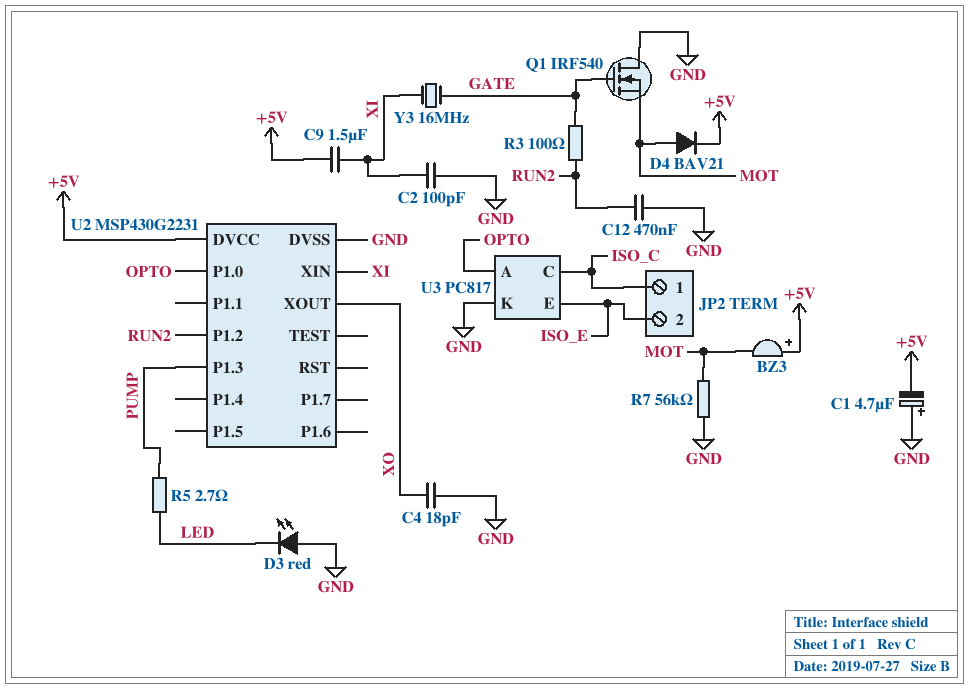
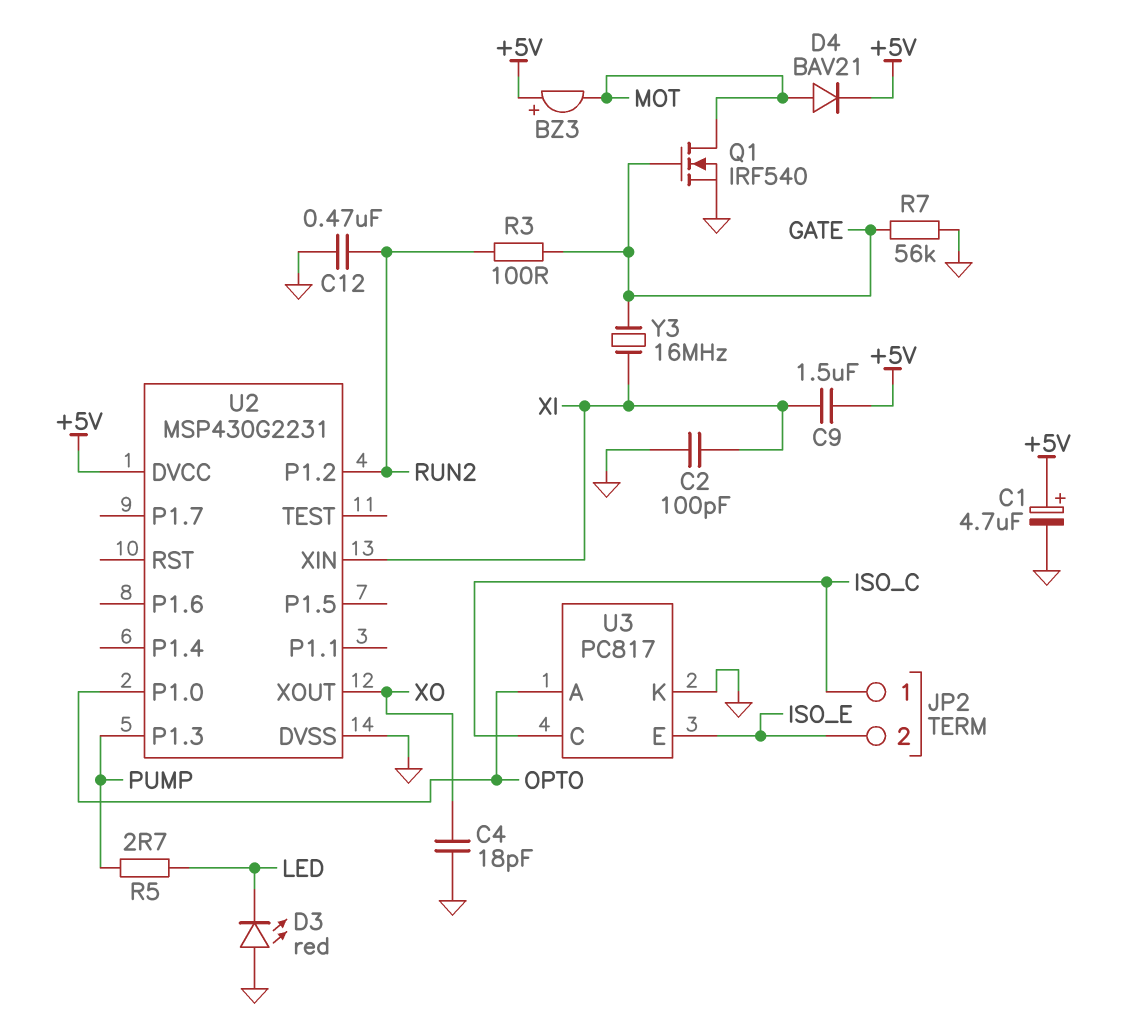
C1: 4.7uF (plus GND, minus +5V) -> 4.7uF (plus +5V, minus GND)
Q1: NMOS IRF540 (G GATE, D GND, S MOT) -> NMOS IRF540 (G GATE, D MOT, S GND)
R7: 56k (GND, MOT) -> 56k (GATE, GND)

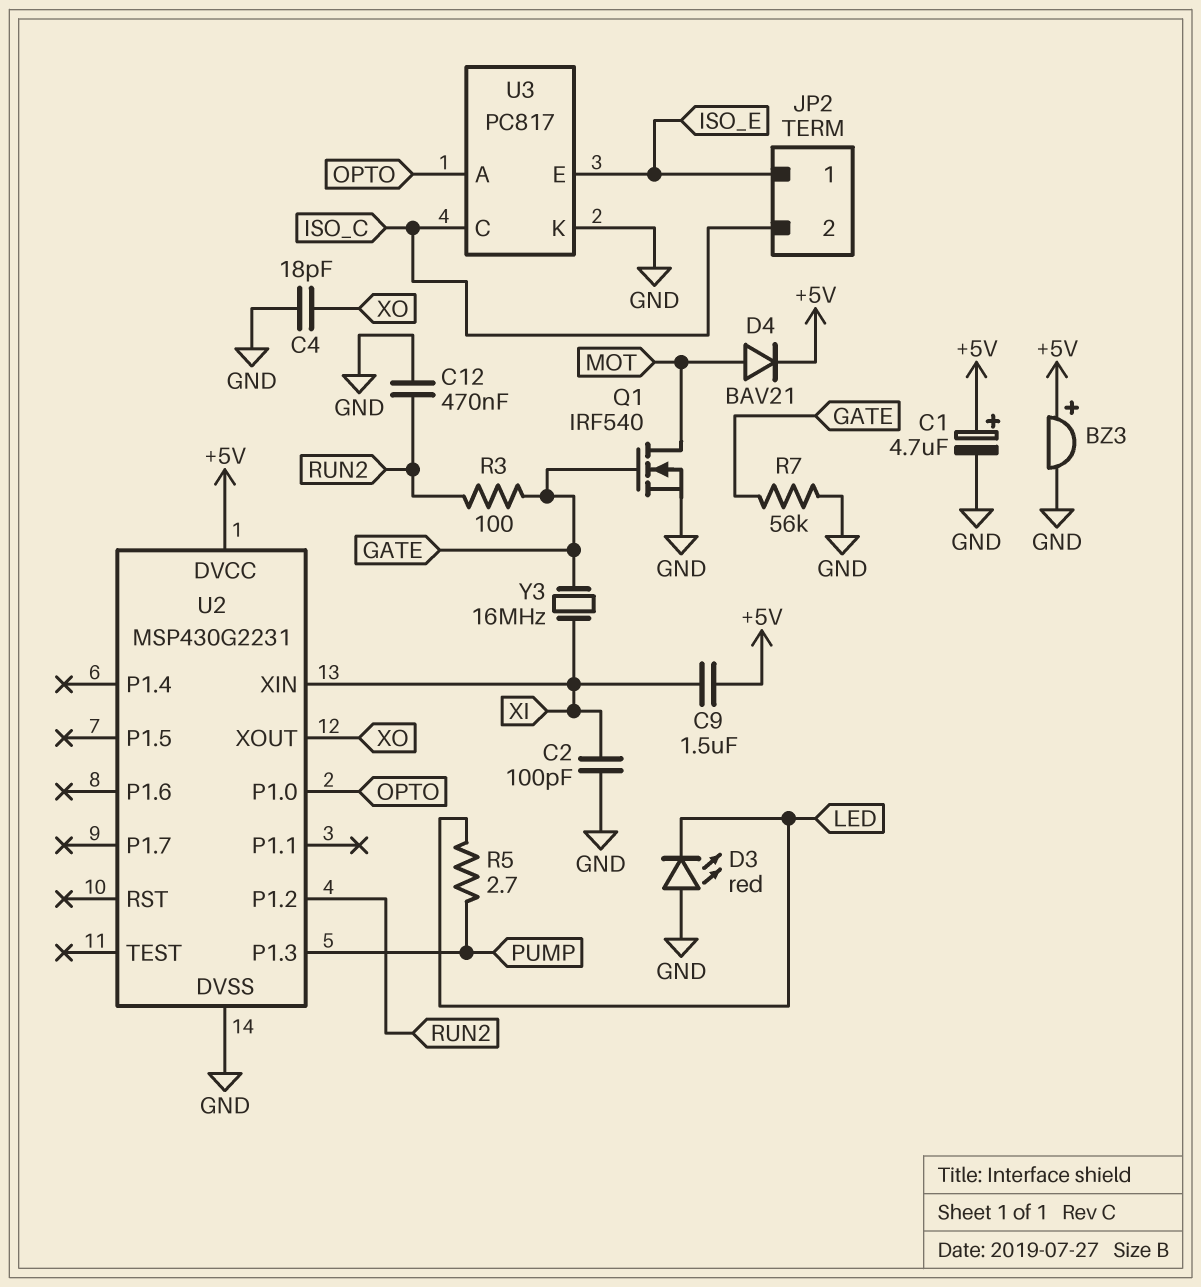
BZ3: buzzer (plus +5V, minus MOT) -> buzzer (plus +5V, minus GND)
JP2 pin 1: ISO_C -> ISO_E
JP2 pin 2: ISO_E -> ISO_C

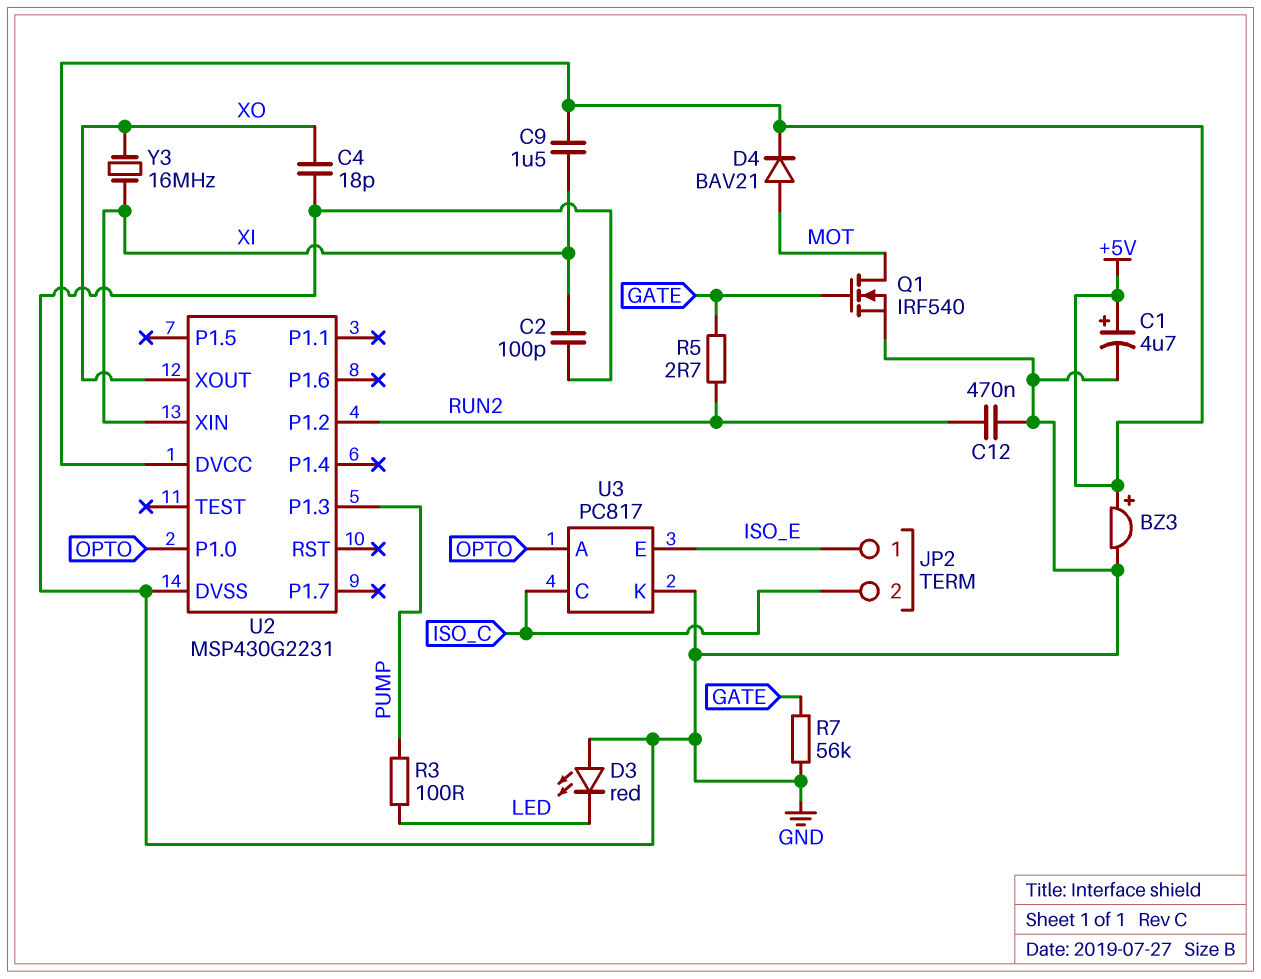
R3: 100 (GATE, RUN2) -> 100 (LED, PUMP)
R5: 2.7 (LED, PUMP) -> 2.7 (GATE, RUN2)
Y3: 16MHz (GATE, XI) -> 16MHz (XI, XO)

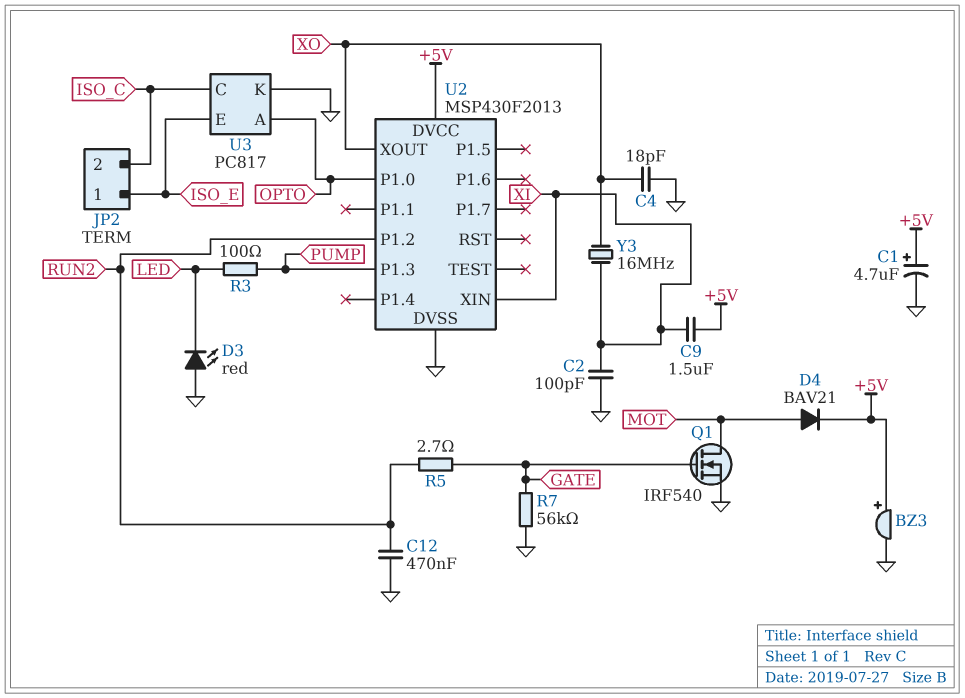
U2: MSP430G2231 -> MSP430F2013

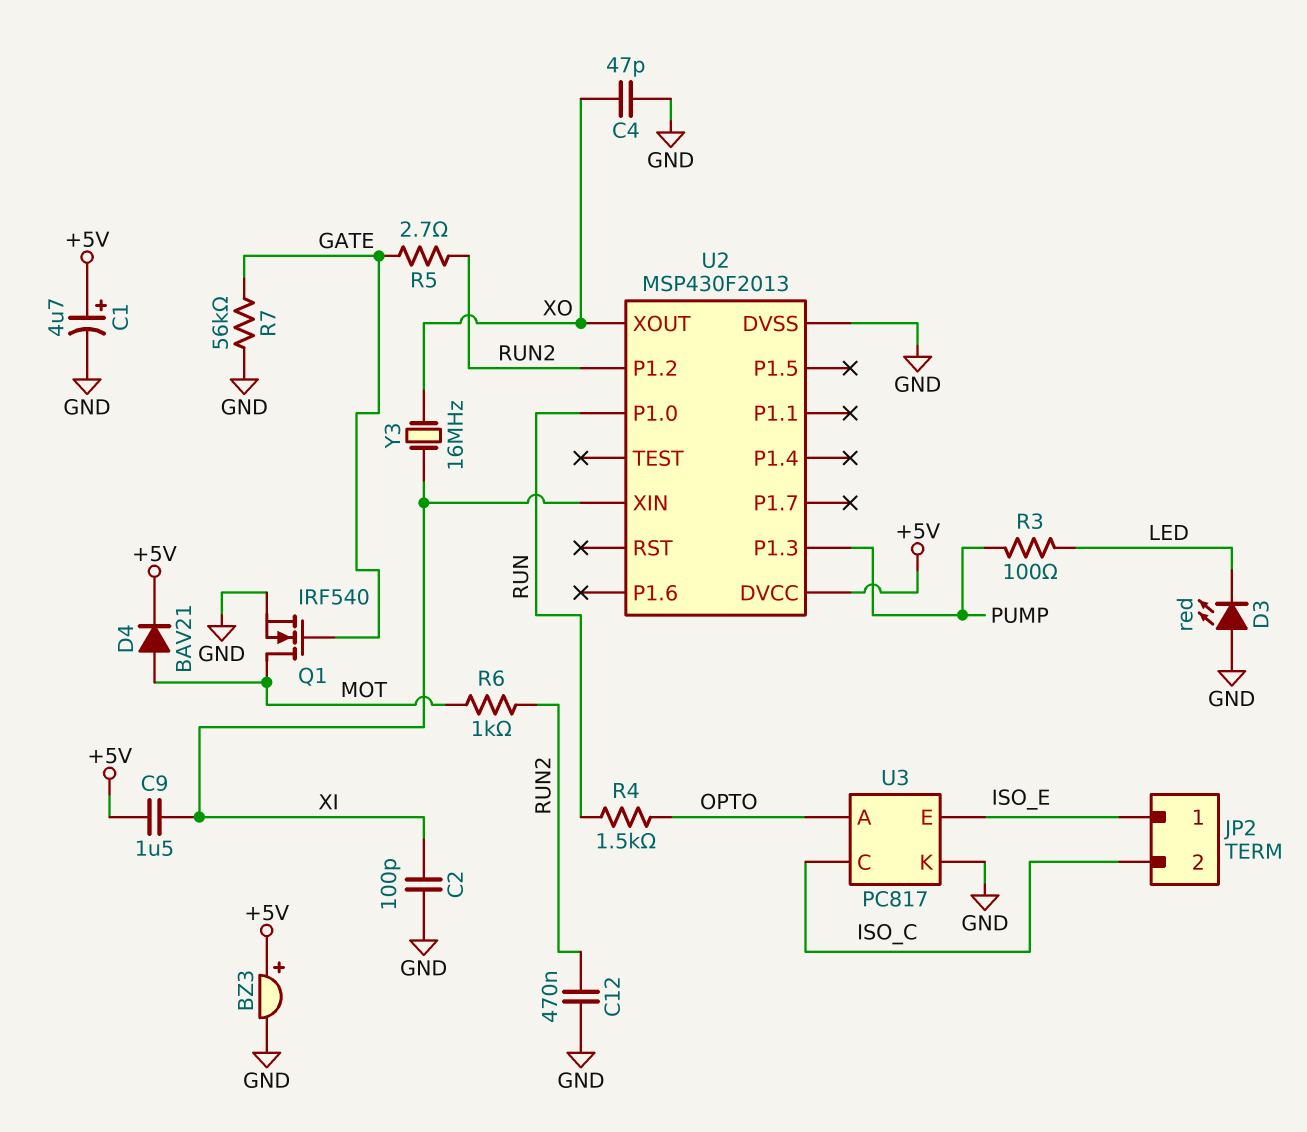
C4: 18pF (GND, XO) -> 47pF (GND, XO)
R4: none -> 1.5k (OPTO, RUN)
R6: none -> 1k (MOT, RUN2)
U2 pin P1.0: OPTO -> RUN

